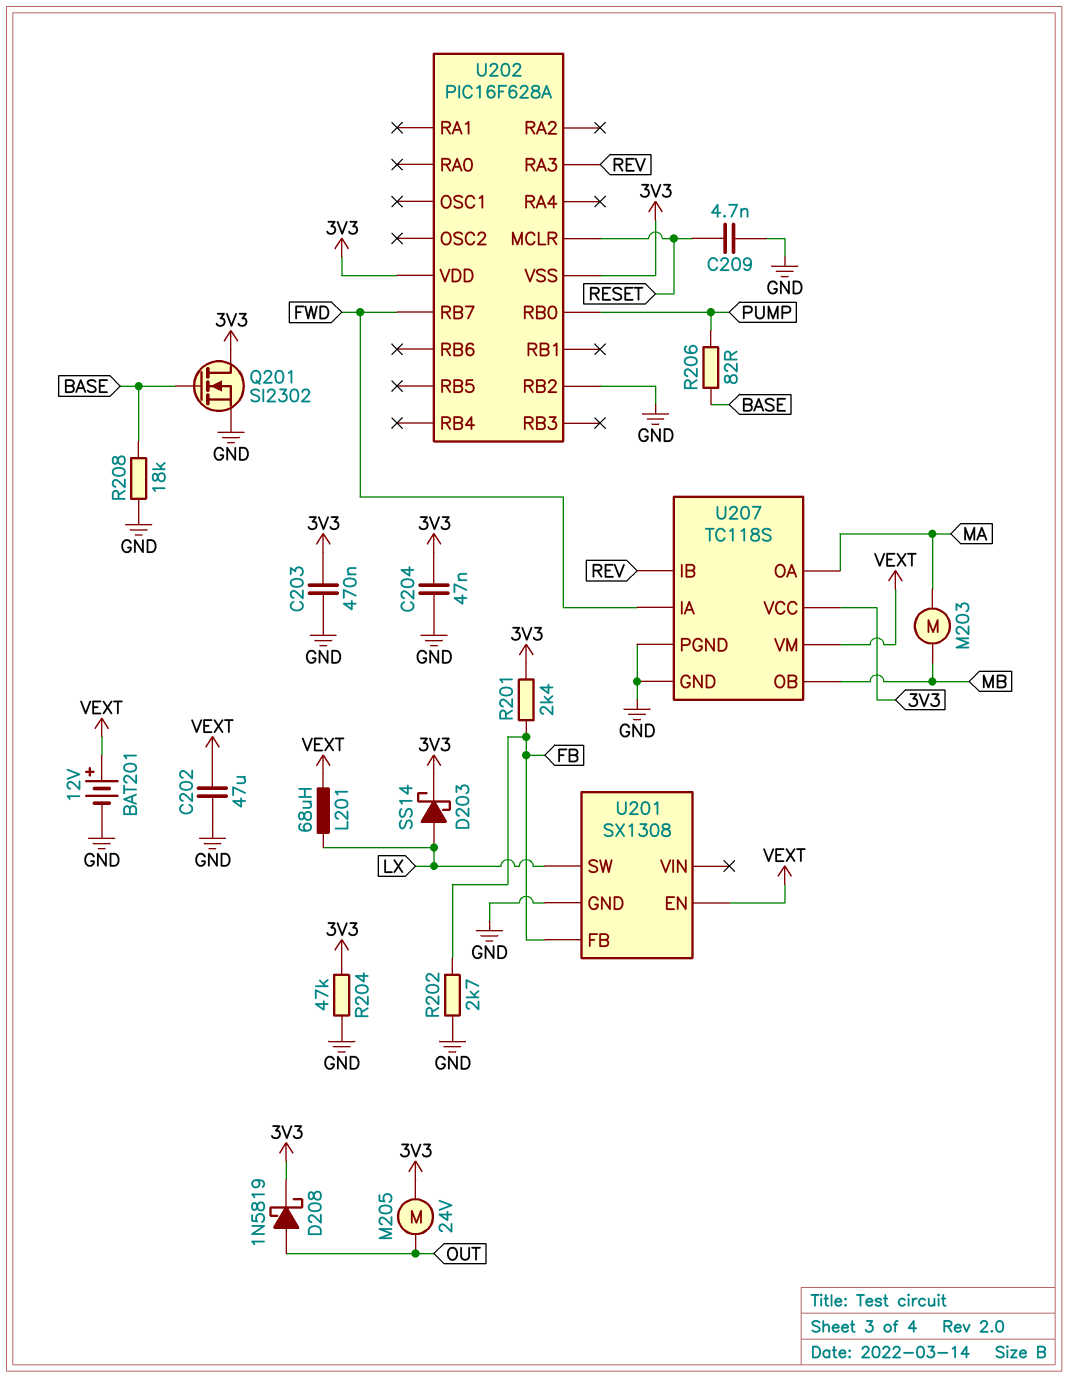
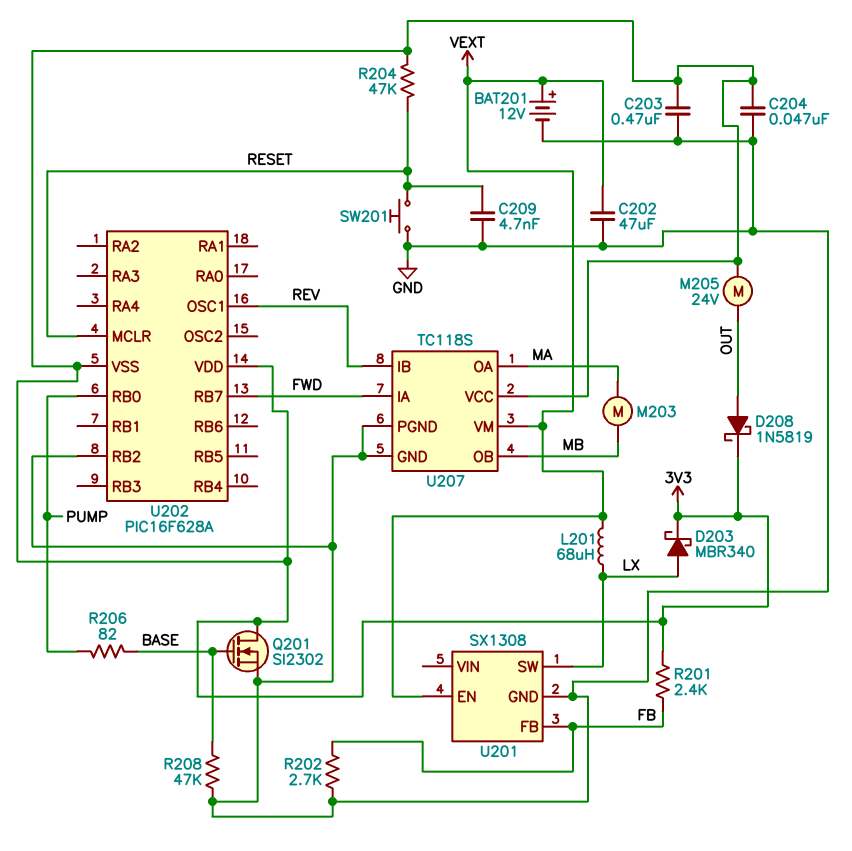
D203: schottky SS14 (A LX, K 3V3) -> schottky MBR340 (A LX, K 3V3)
R204: 47k (3V3, GND) -> 47k (3V3, RESET)
R208: 18k (BASE, GND) -> 47k (BASE, GND)
SW201: none -> button (GND, RESET)
U202 pin OSC1: none -> REV
U202 pin RA3: REV -> none

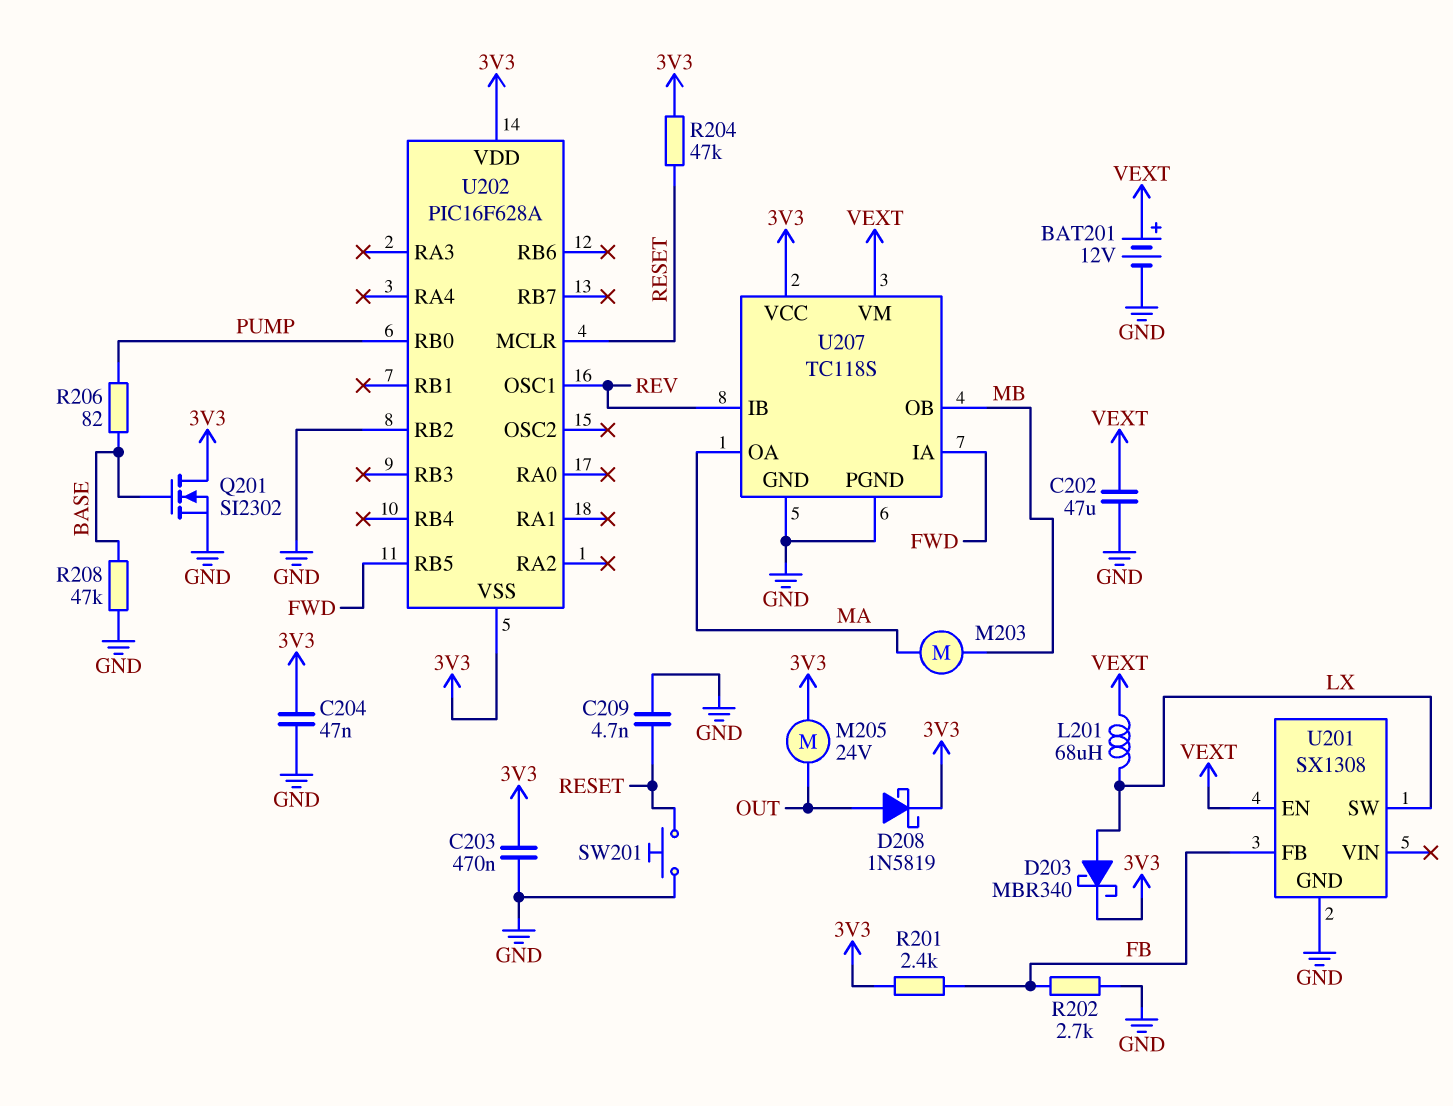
U202 pin RB5: none -> FWD
U202 pin RB7: FWD -> none

